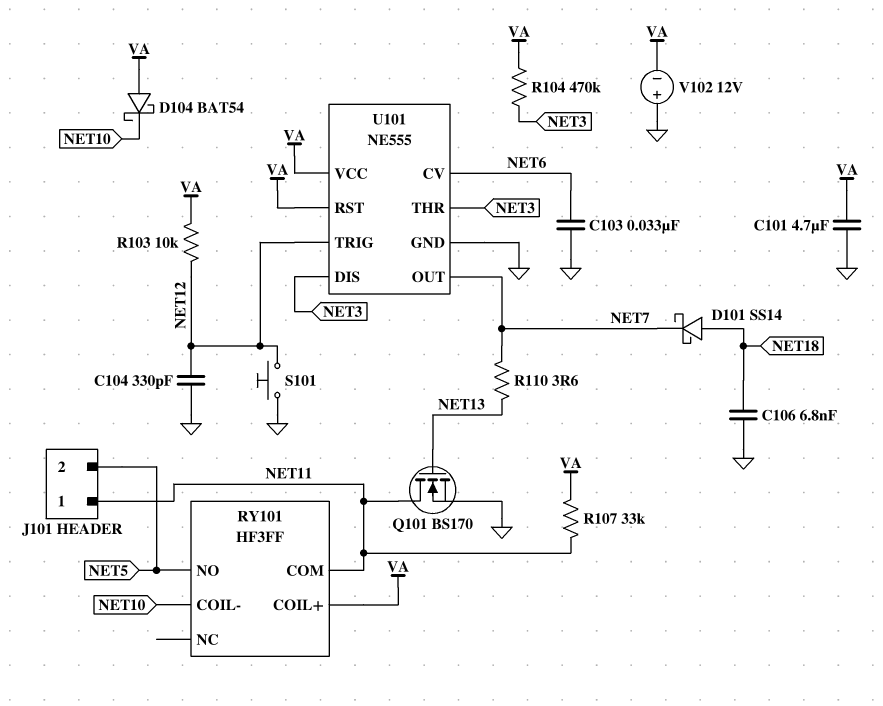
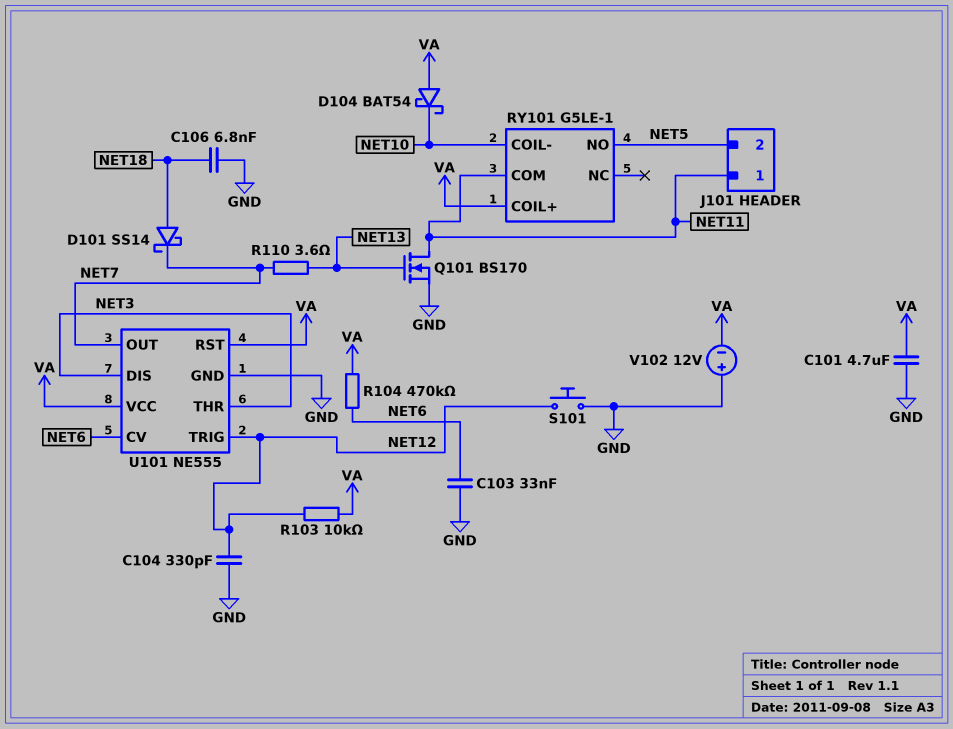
R104: 470k (NET3, VA) -> 470k (NET6, VA)
R107: 33k (NET11, VA) -> none
RY101: HF3FF -> G5LE-1

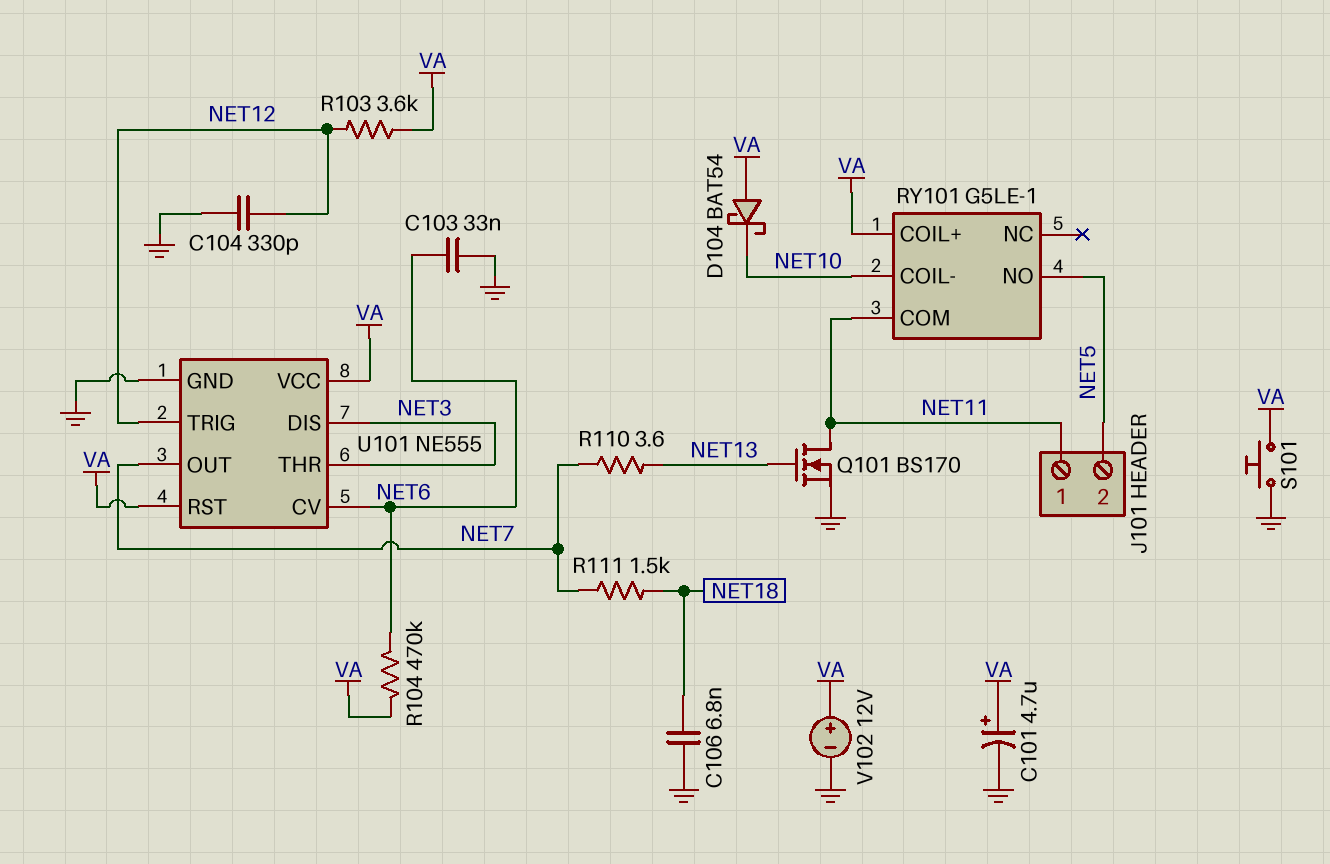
C101: 4.7uF (GND, VA) -> 4.7uF (plus VA, minus GND)
D101: schottky SS14 (A NET18, K NET7) -> none
R103: 10k (NET12, VA) -> 3.6k (NET12, VA)
R111: none -> 1.5k (NET7, NET18)
S101: button (GND, NET12) -> button (GND, VA)
V102: 12V (plus GND, minus VA) -> 12V (plus VA, minus GND)

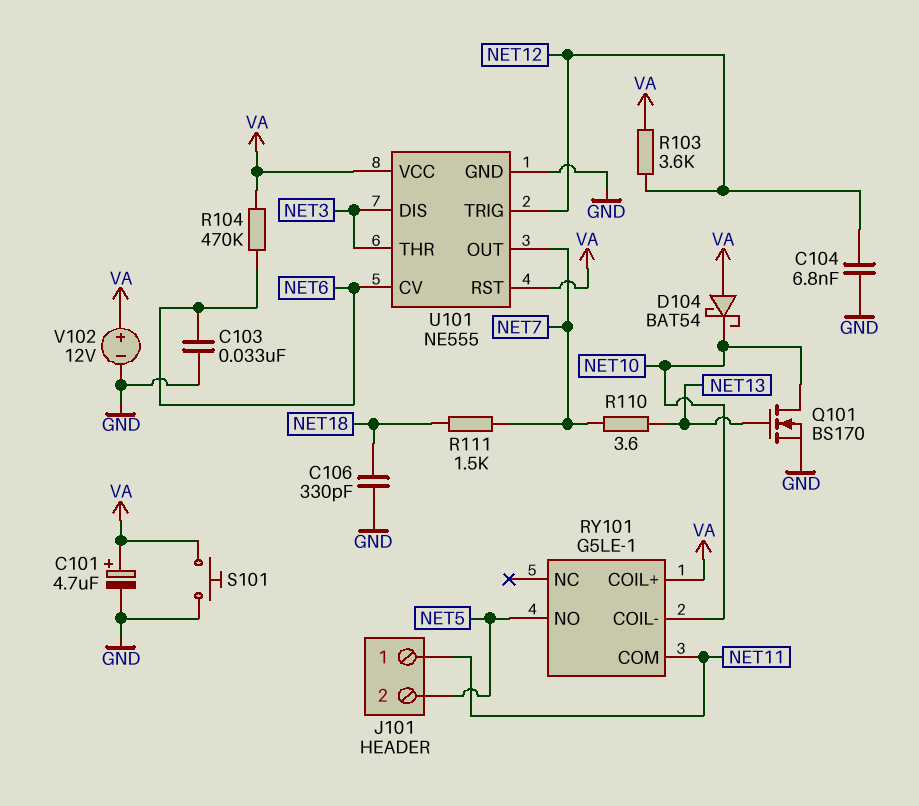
C104: 330pF (GND, NET12) -> 6.8nF (GND, NET12)
C106: 6.8nF (GND, NET18) -> 330pF (GND, NET18)
Q101: NMOS BS170 (G NET13, D NET11, S GND) -> NMOS BS170 (G NET13, D NET10, S GND)

